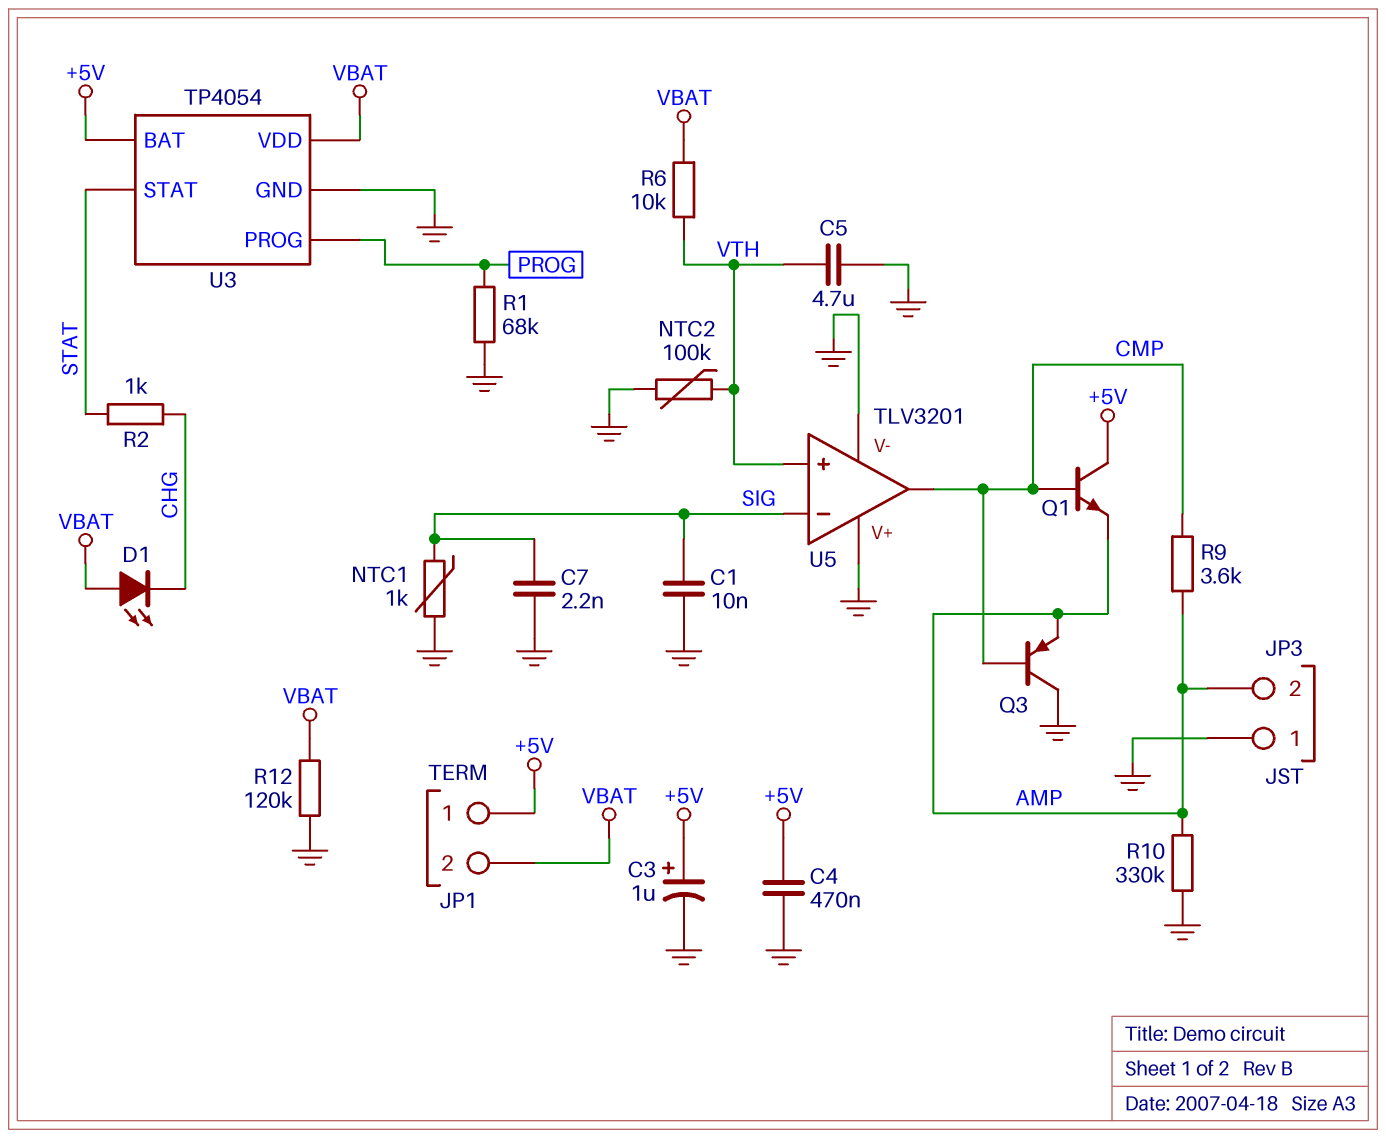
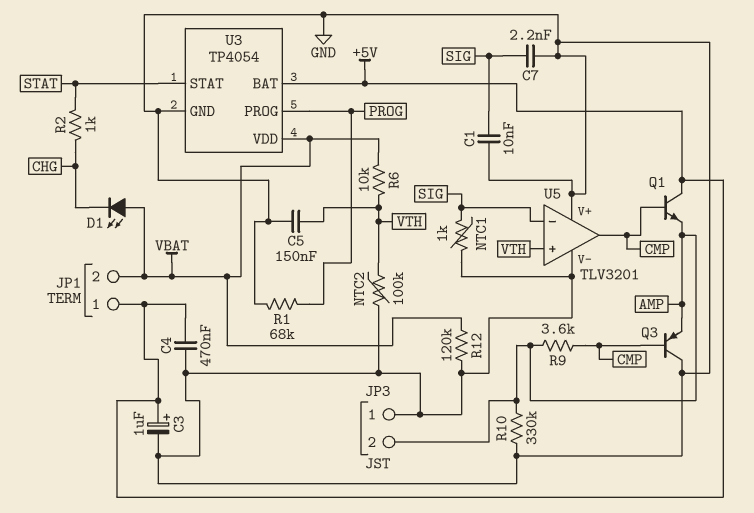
C5: 4.7uF (GND, VTH) -> 150nF (GND, VTH)

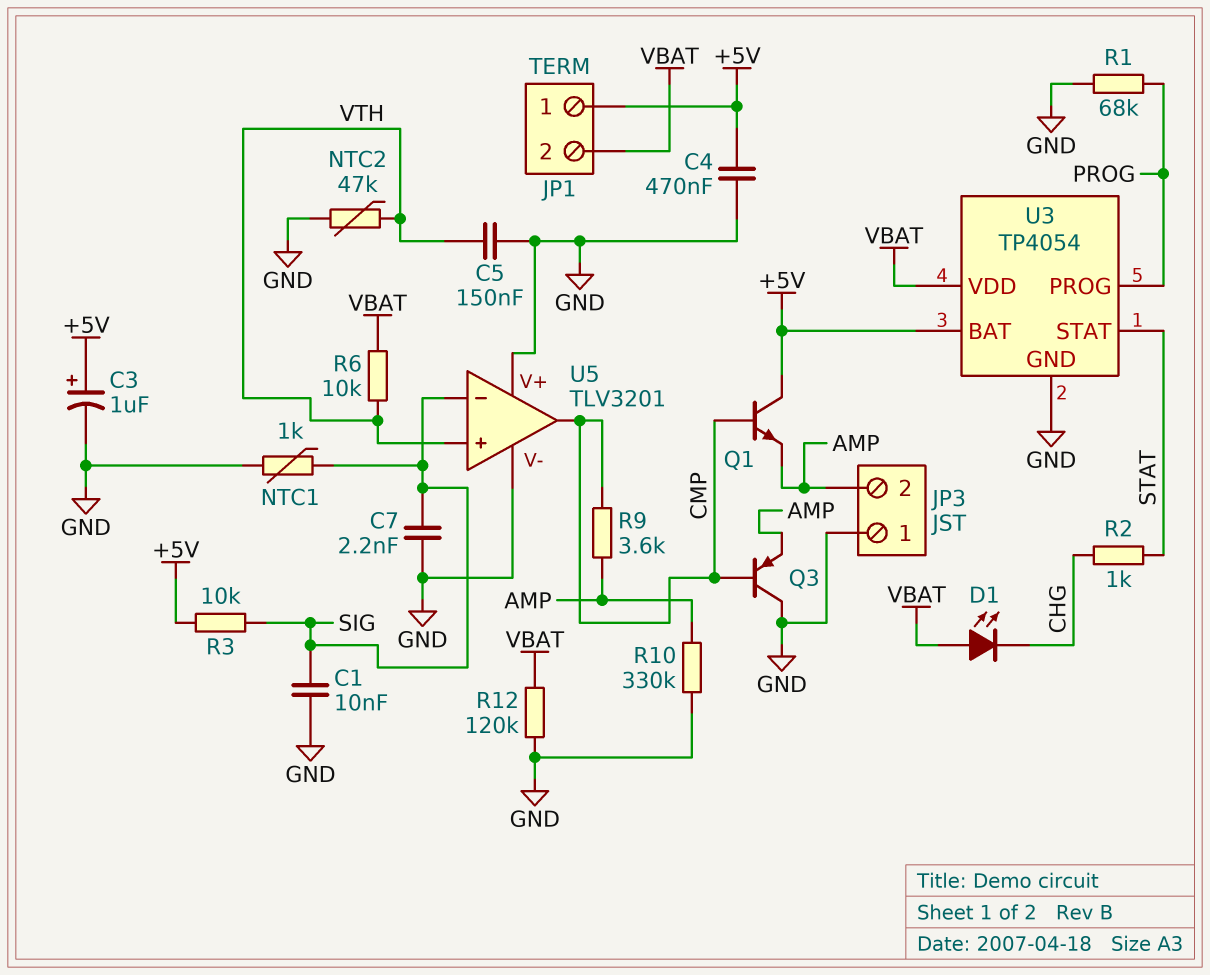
NTC2: 100k (GND, VTH) -> 47k (GND, VTH)
R3: none -> 10k (+5V, SIG)

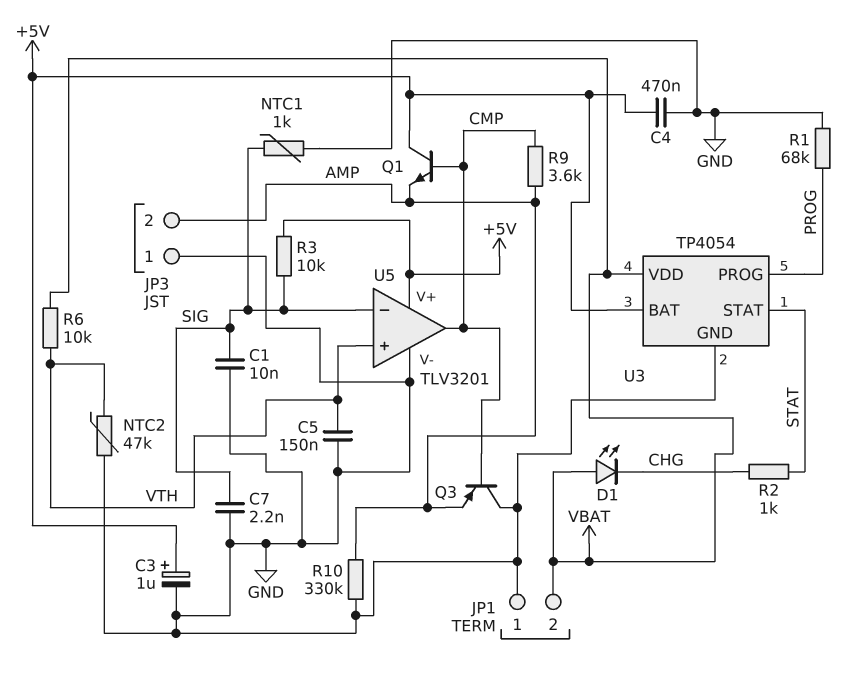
JP1 pin 1: +5V -> GND
R12: 120k (GND, VBAT) -> none
U5 pin V+: GND -> +5V

